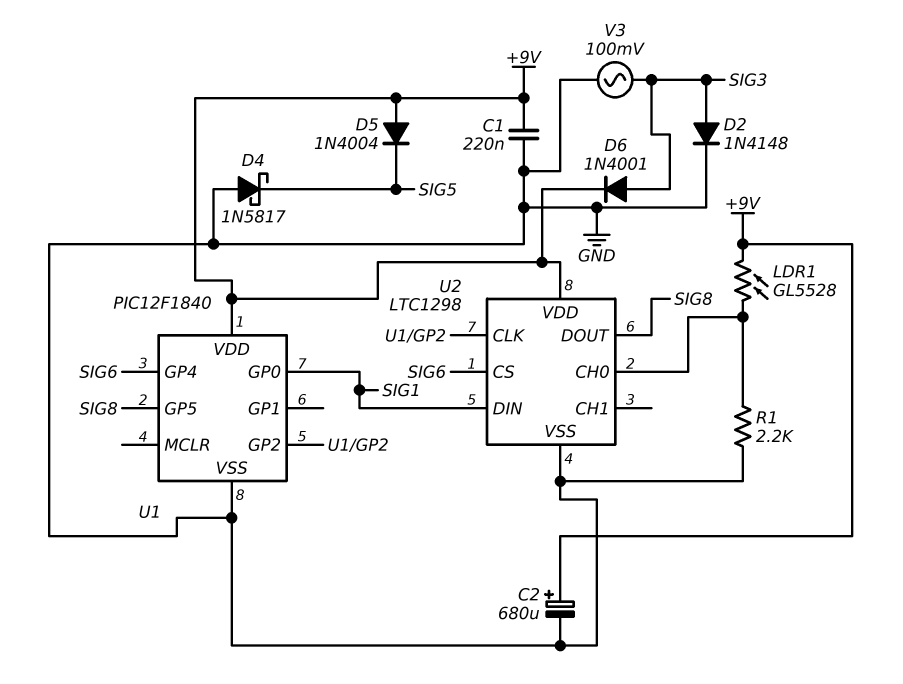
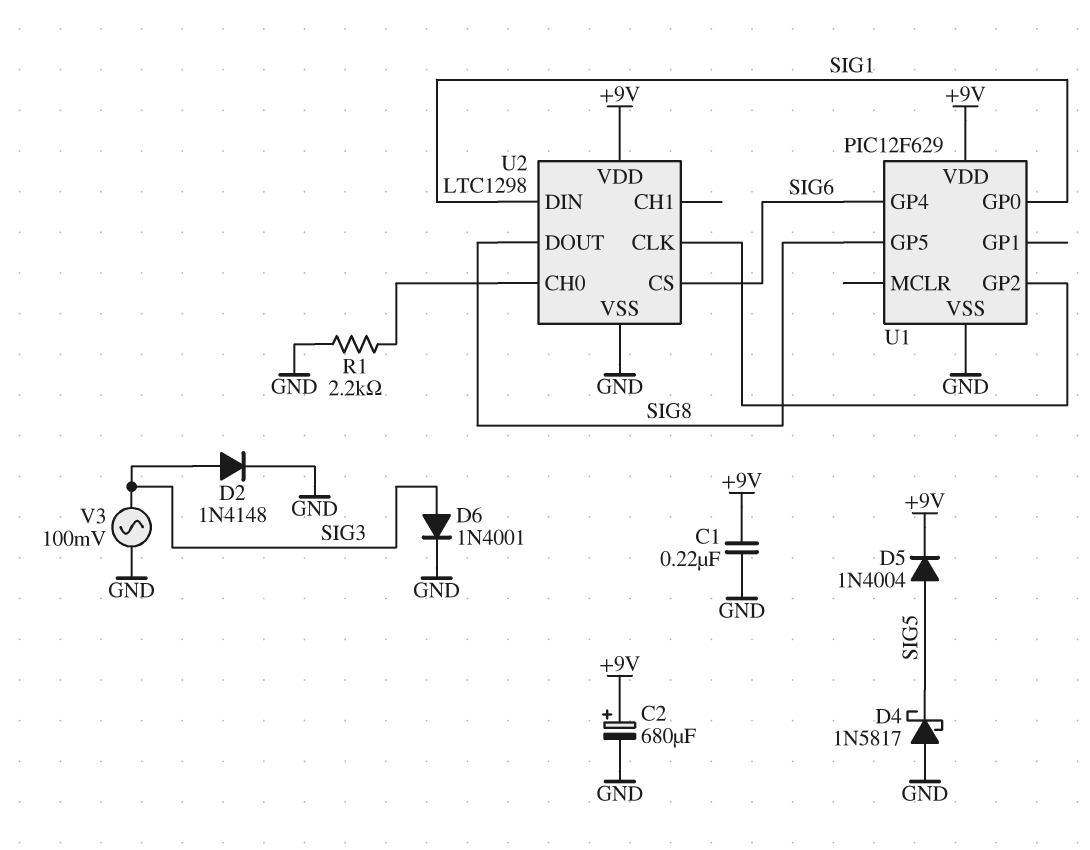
D5: diode 1N4004 (A +9V, K SIG5) -> diode 1N4004 (A SIG5, K +9V)
D6: diode 1N4001 (A SIG3, K +9V) -> diode 1N4001 (A SIG3, K GND)
LDR1: GL5528 (+9V, U2/CH0) -> none
U1: PIC12F1840 -> PIC12F629

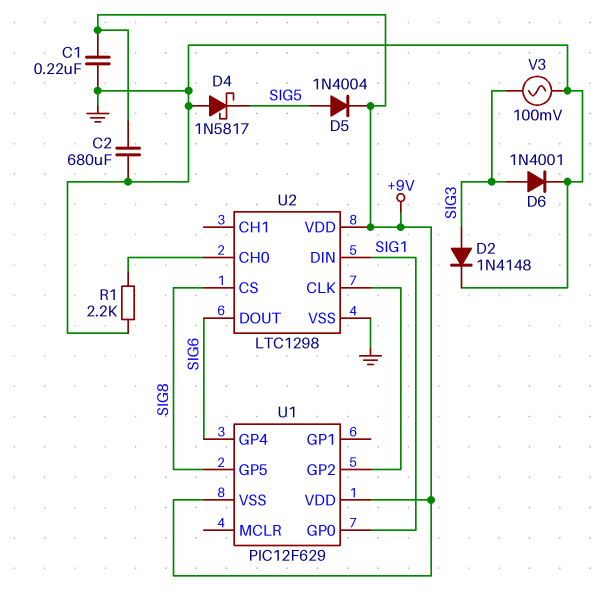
C2: 680uF (plus +9V, minus GND) -> 680uF (+9V, GND)
U1 pin VSS: GND -> +9V
U2 pin CS: SIG6 -> SIG8
U2 pin DOUT: SIG8 -> SIG6

